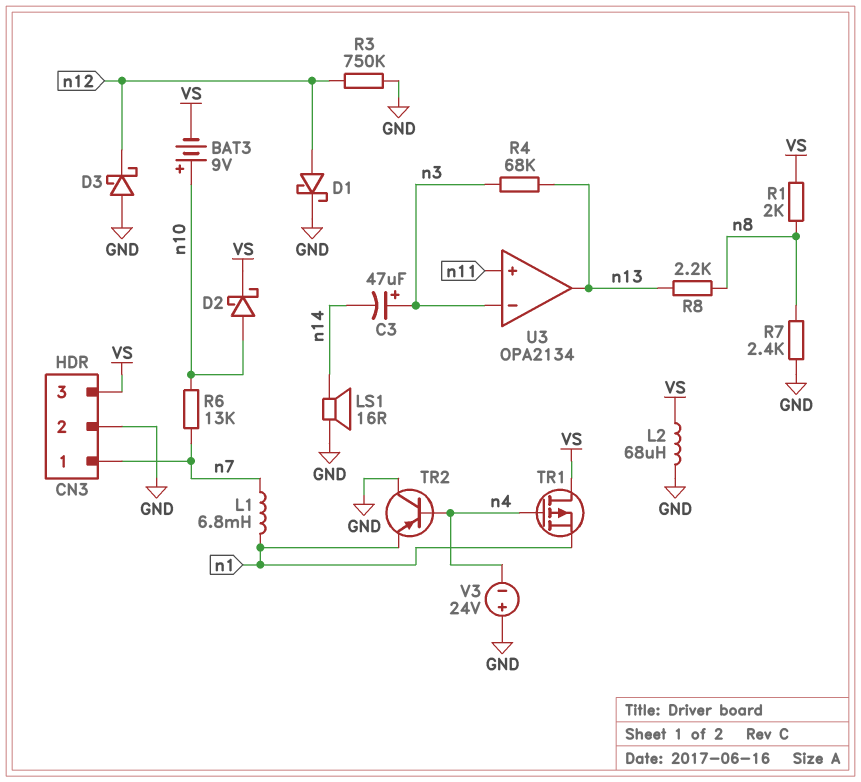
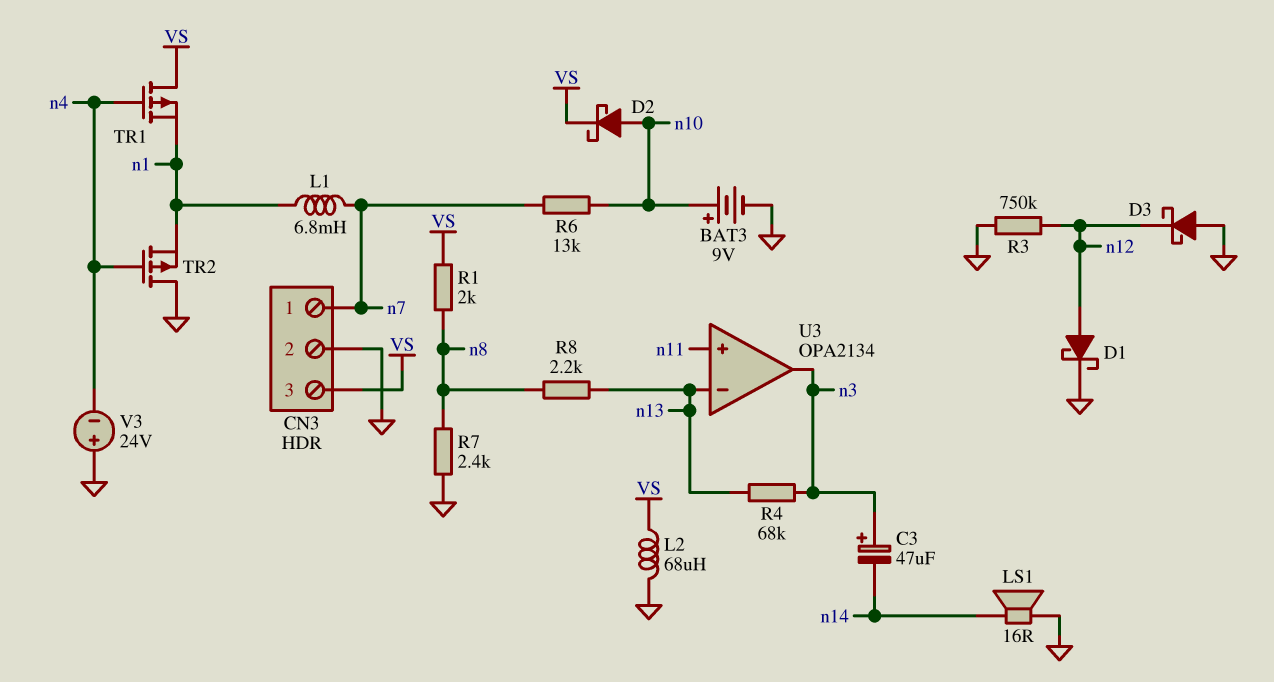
BAT3: 9V (plus n10, minus VS) -> 9V (plus n10, minus GND)
TR2: PNP (B n4, C GND, E n1) -> PMOS (G n4, D GND, S n1)
U3 pin in-: n3 -> n13
U3 pin out: n13 -> n3

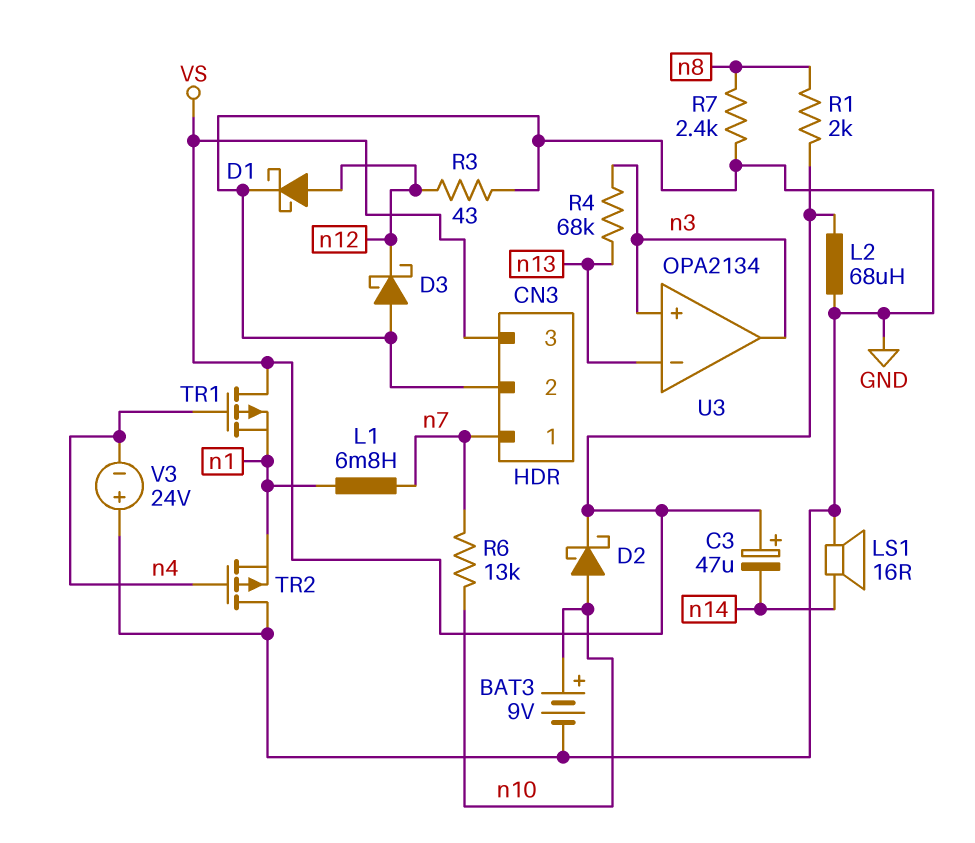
C3: 47uF (plus n3, minus n14) -> 47uF (plus VS, minus n14)
R3: 750k (GND, n12) -> 43 (GND, n12)
R8: 2.2k (n8, n13) -> none
U3 pin in+: n11 -> n3

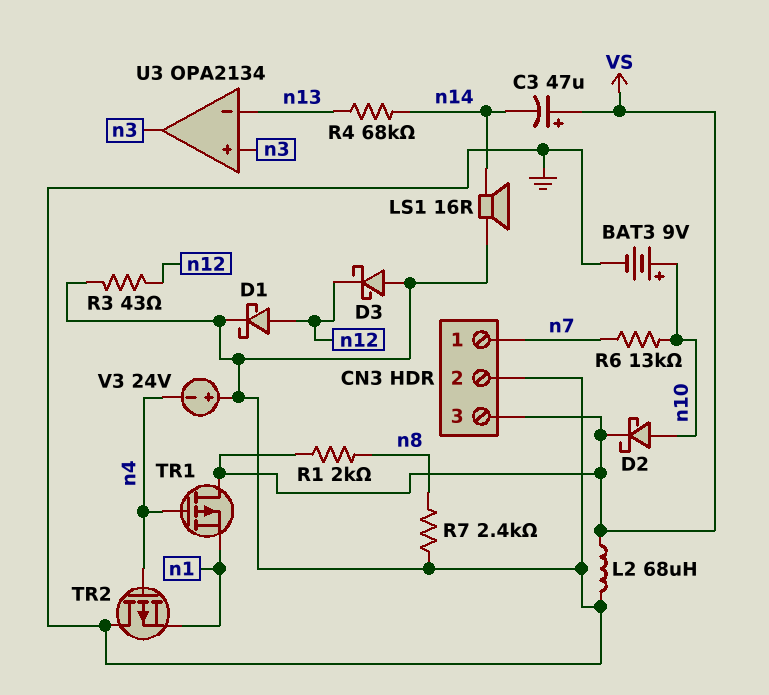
L1: 6.8mH (n1, n7) -> none
R4: 68k (n3, n13) -> 68k (n13, n14)

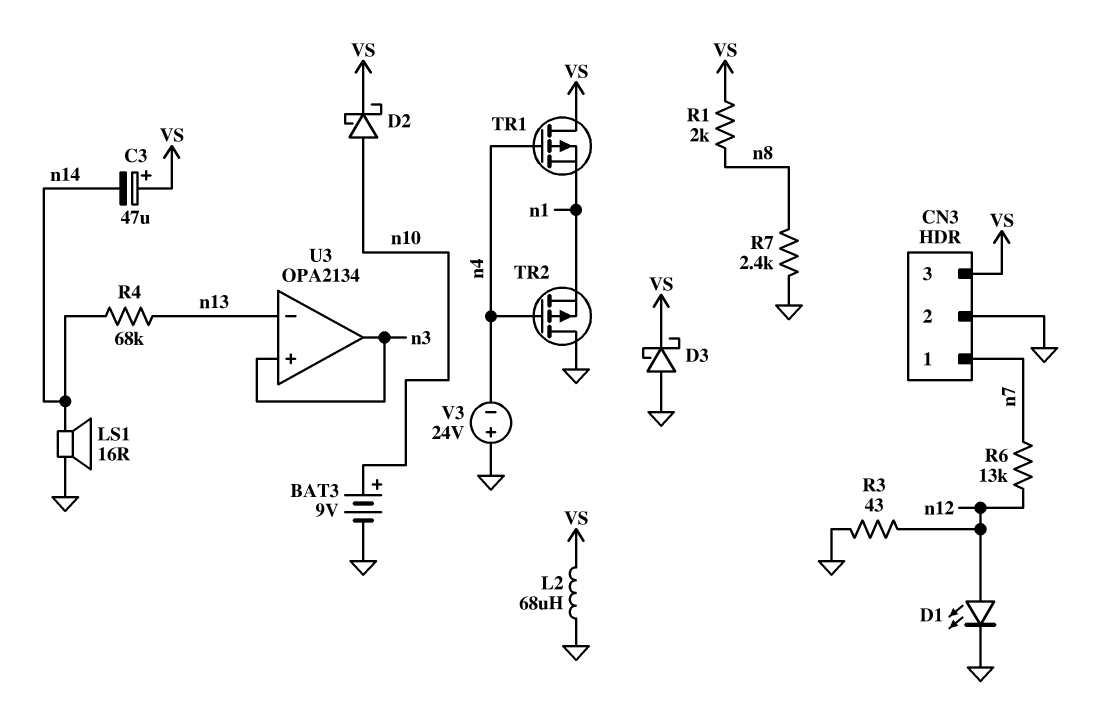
D1: schottky (A n12, K GND) -> LED (A n12, K GND)
D3: schottky (A GND, K n12) -> schottky (A GND, K VS)
R6: 13k (n7, n10) -> 13k (n7, n12)

